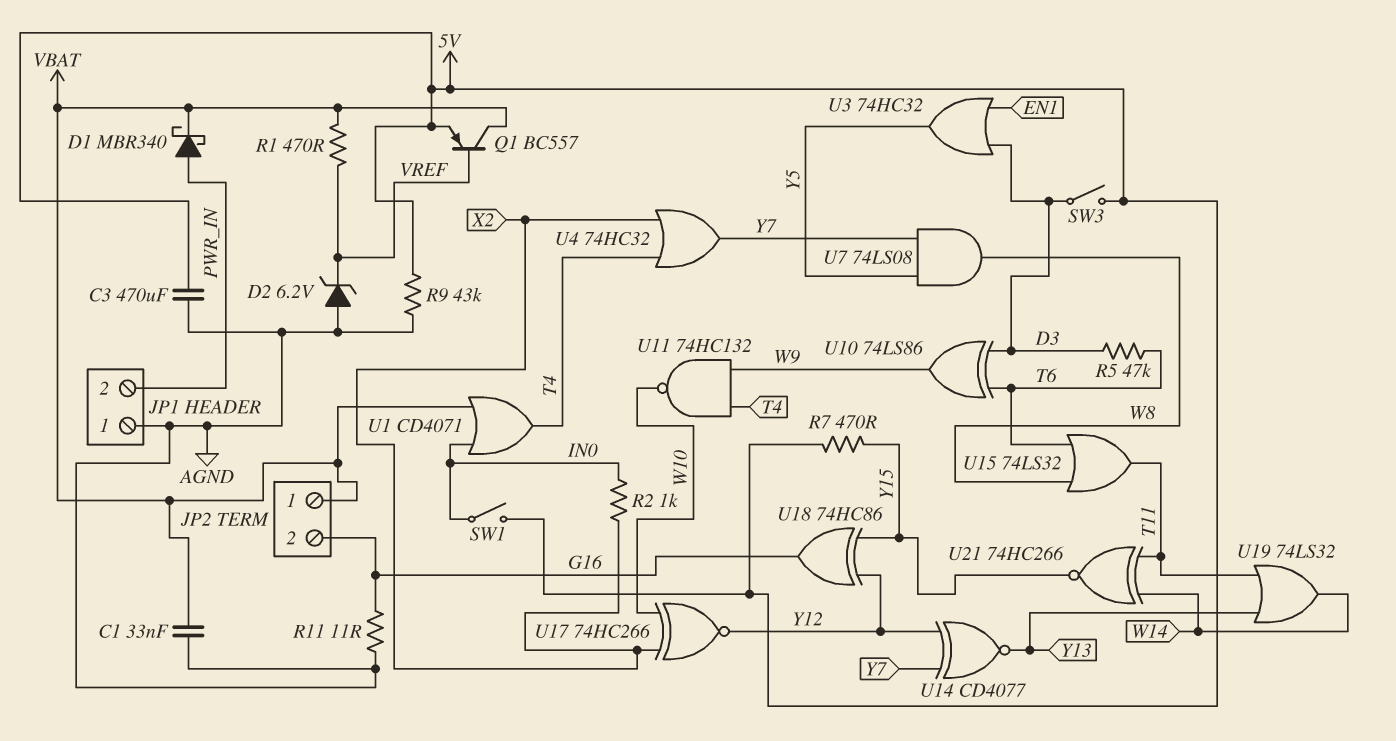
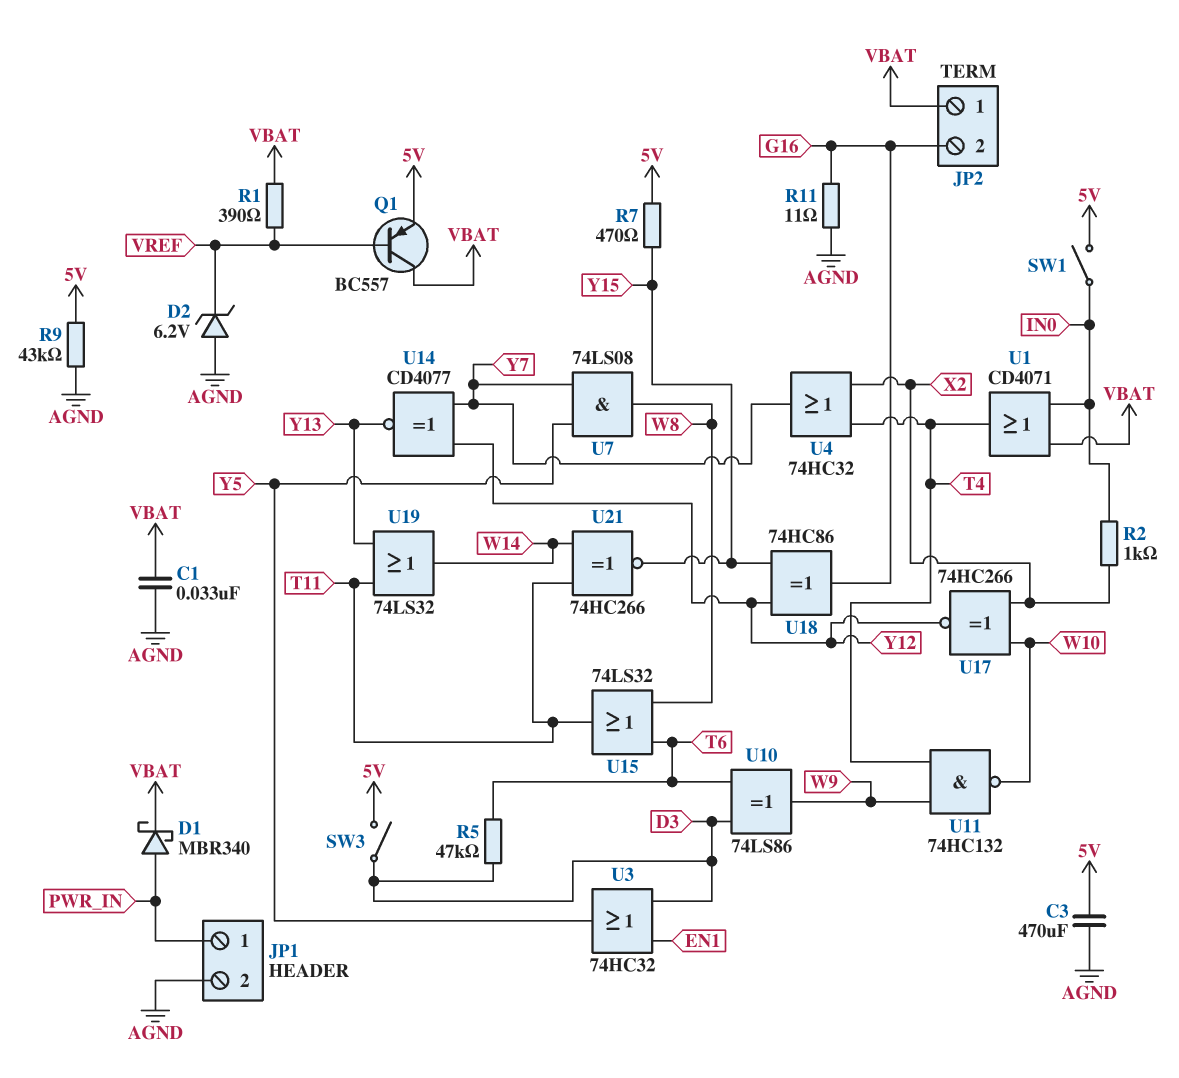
JP1 pin 1: AGND -> PWR_IN
JP1 pin 2: PWR_IN -> AGND
R1: 470 (VBAT, VREF) -> 390 (VBAT, VREF)

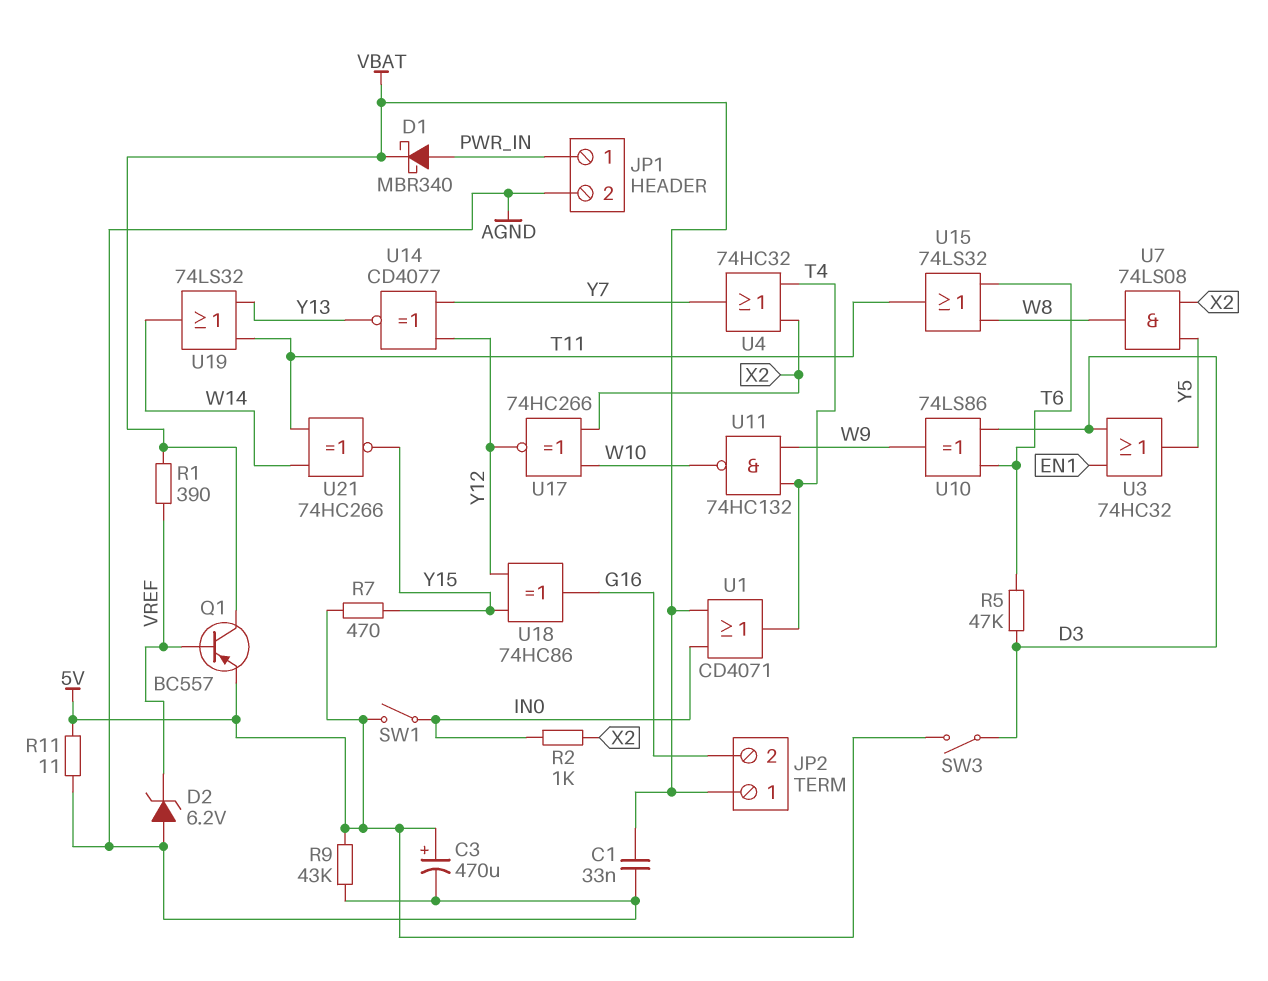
C3: 470uF (5V, AGND) -> 470uF (plus 5V, minus AGND)
R11: 11 (AGND, G16) -> 11 (5V, AGND)
U7: AND 74LS08 (in Y5, in Y7, out W8) -> AND 74LS08 (in X2, in Y5, out W8)

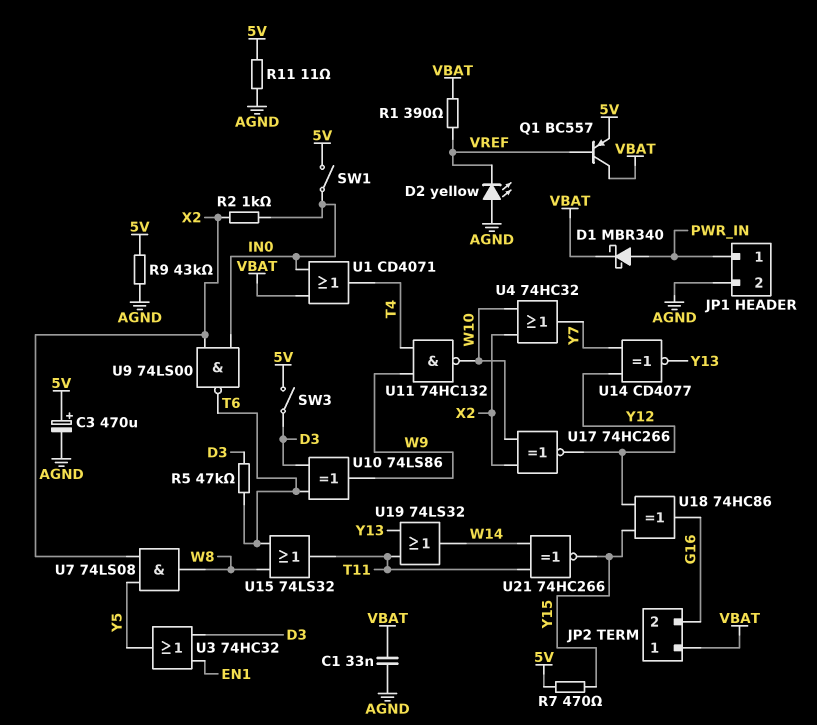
D2: zener 6.2V (A AGND, K VREF) -> LED yellow (A AGND, K VREF)
U4: OR 74HC32 (in T4, in X2, out Y7) -> OR 74HC32 (in W10, in X2, out Y7)
U9: none -> NAND 74LS00 (in IN0, in X2, out T6)

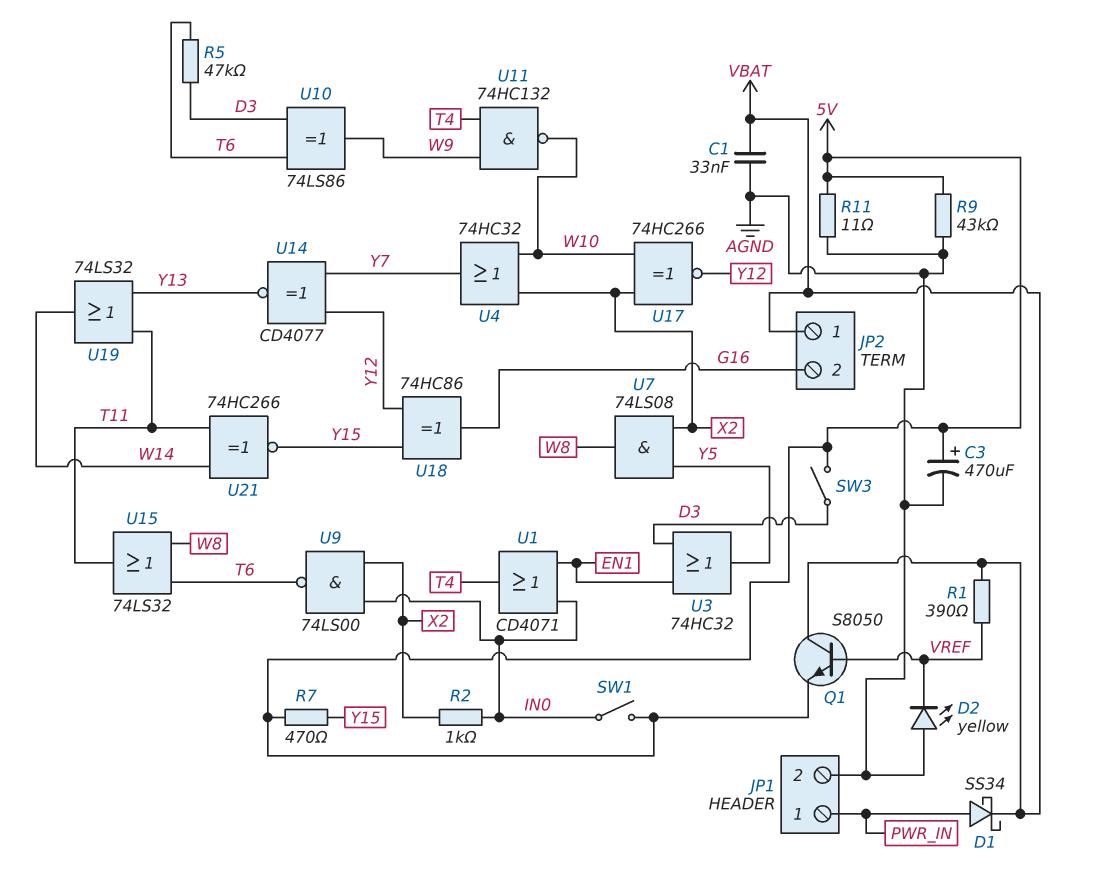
D1: schottky MBR340 (A PWR_IN, K VBAT) -> schottky SS34 (A PWR_IN, K VBAT)
Q1: PNP BC557 (B VREF, C VBAT, E 5V) -> NPN S8050 (B VREF, C VBAT, E 5V)
U1: OR CD4071 (in IN0, in VBAT, out T4) -> OR CD4071 (in EN1, in IN0, out T4)

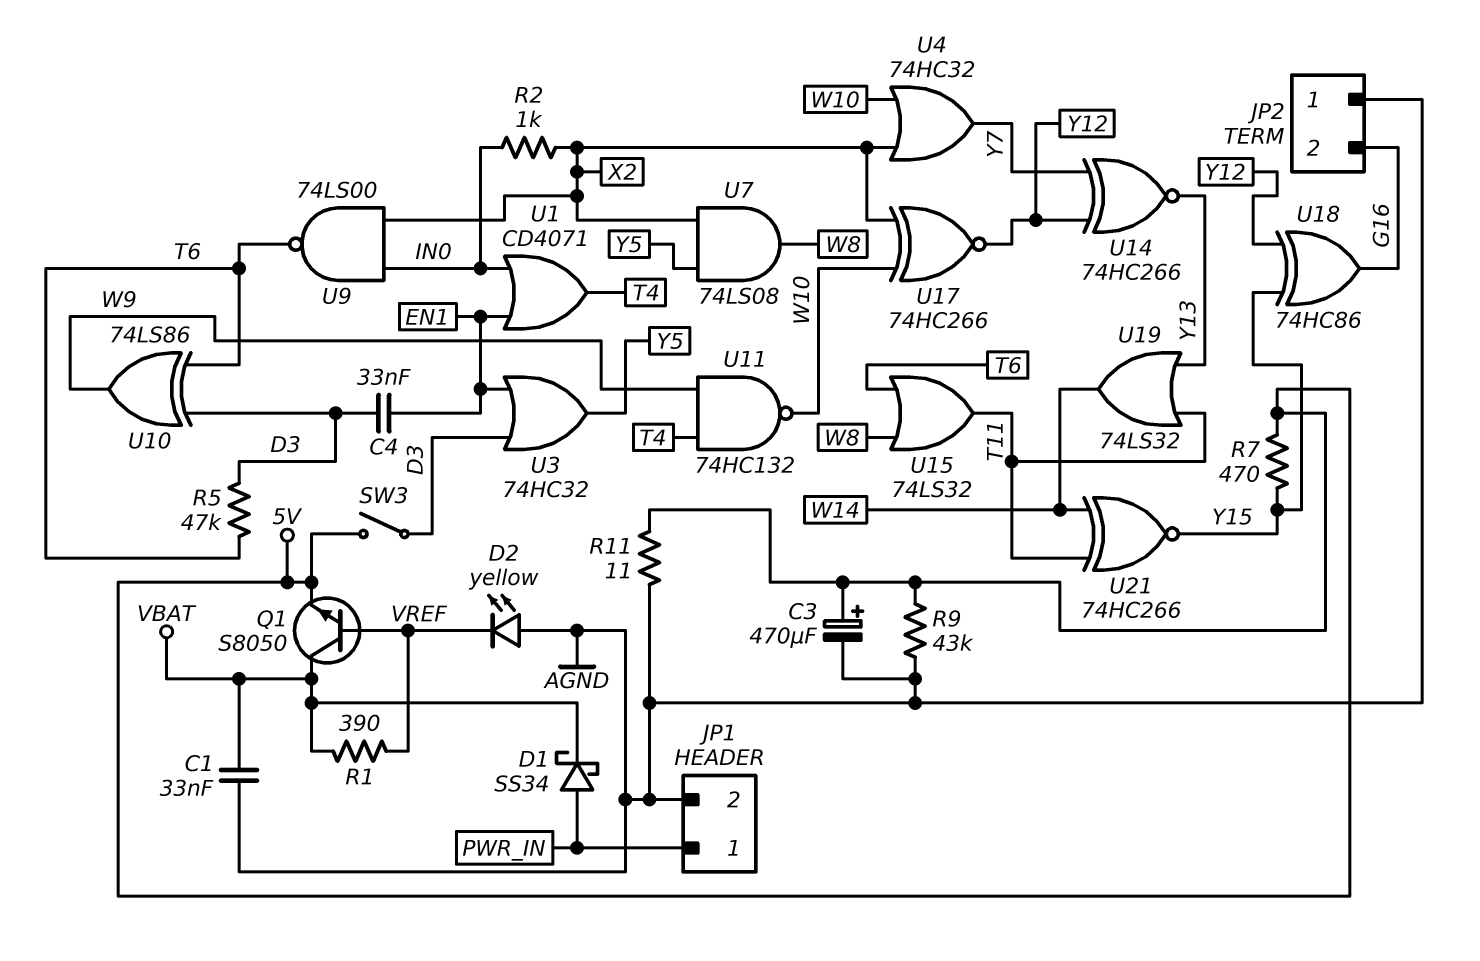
C4: none -> 33nF (D3, EN1)
JP2 pin 1: VBAT -> AGND
SW1: switch (5V, IN0) -> none
U14: XNOR CD4077 (in Y7, in Y12, out Y13) -> XNOR 74HC266 (in Y7, in Y12, out Y13)

